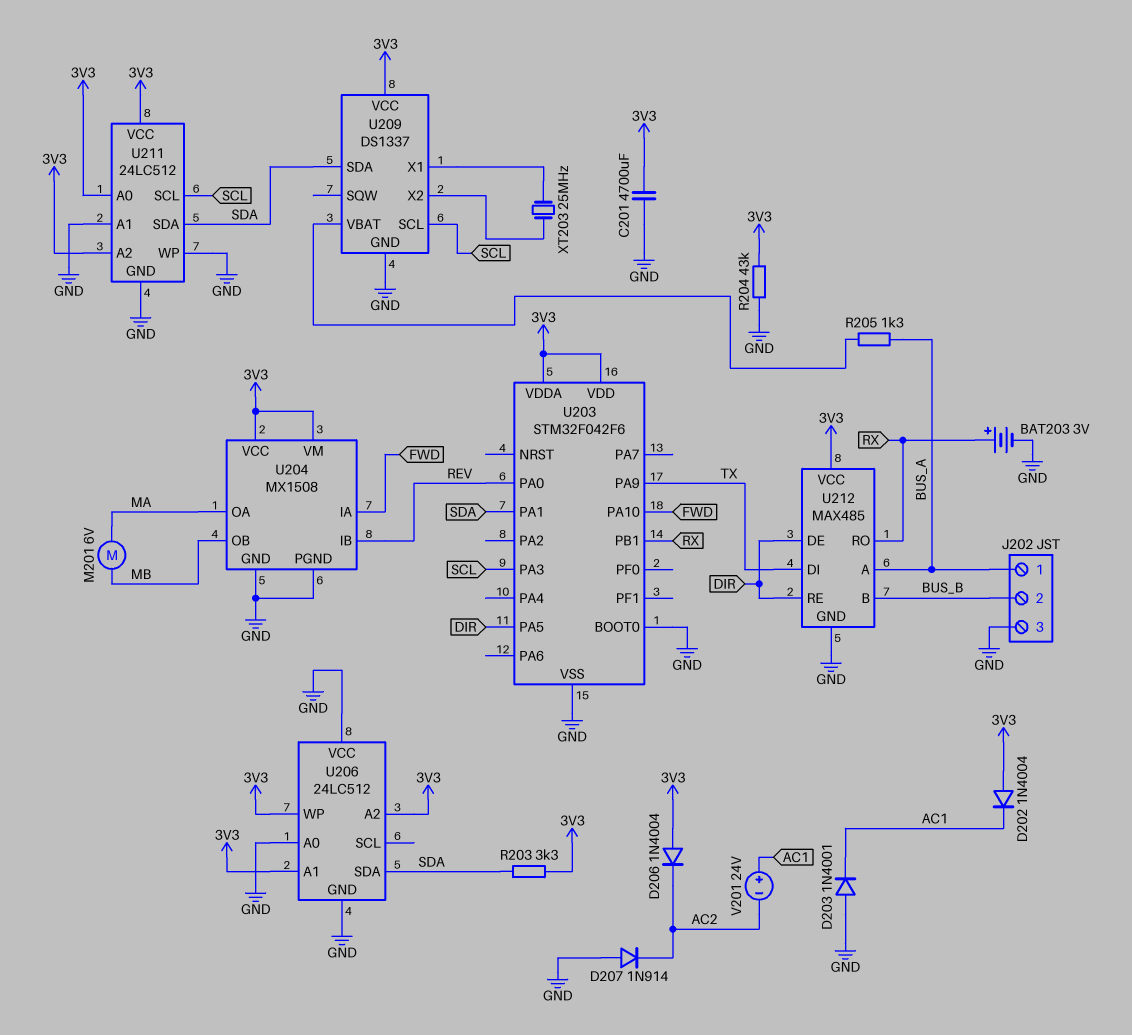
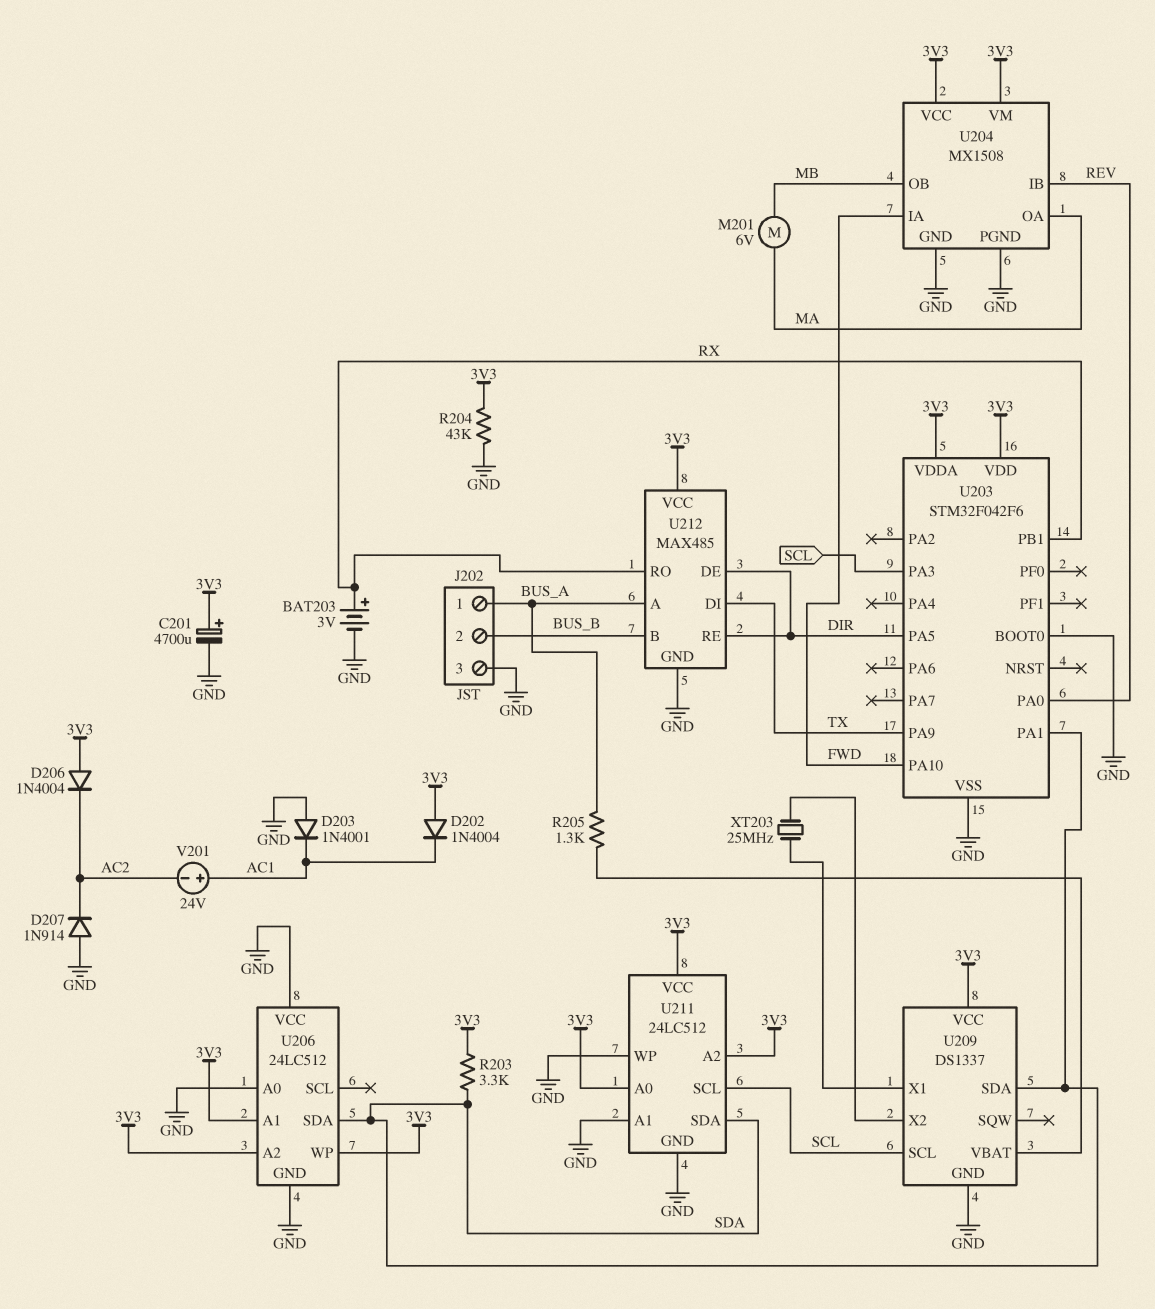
C201: 4700uF (3V3, GND) -> 4700uF (plus 3V3, minus GND)

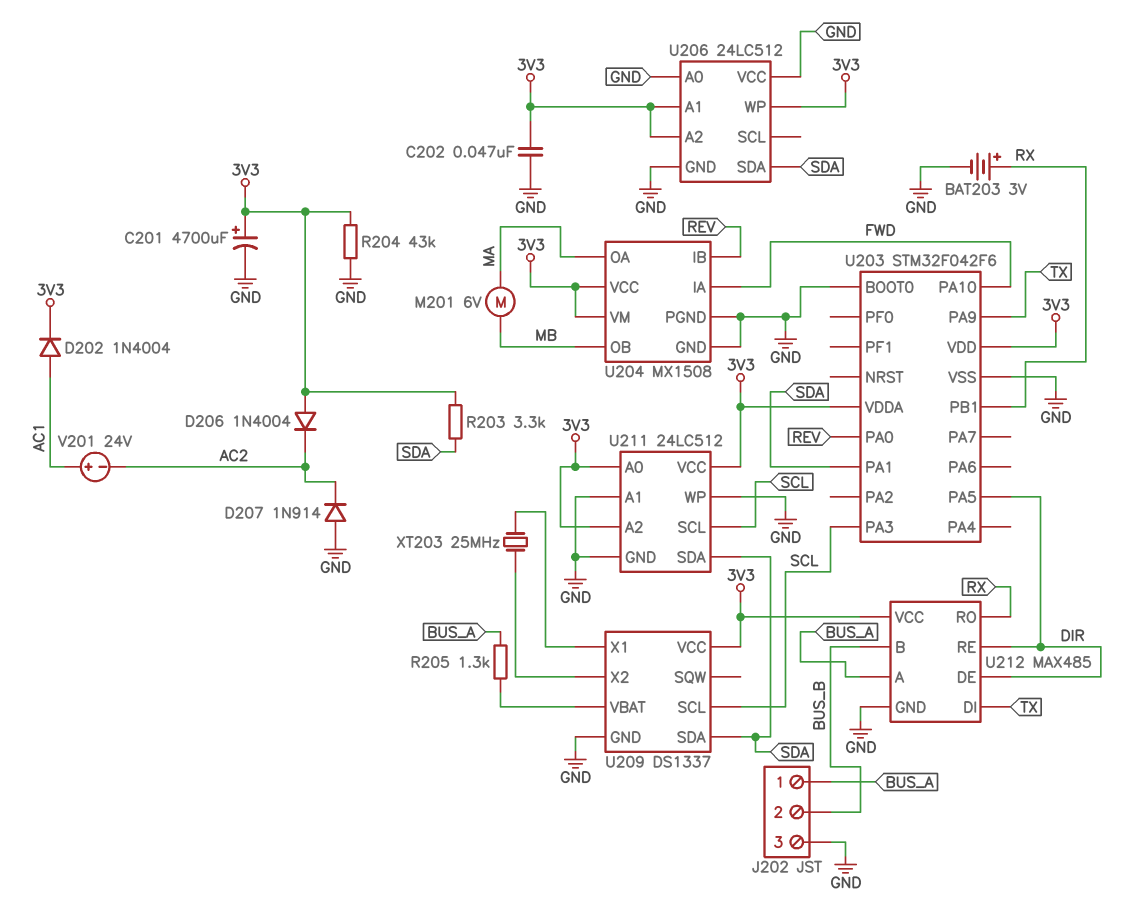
C202: none -> 47nF (3V3, GND)
D202: diode 1N4004 (A 3V3, K AC1) -> diode 1N4004 (A AC1, K 3V3)
D203: diode 1N4001 (A GND, K AC1) -> none

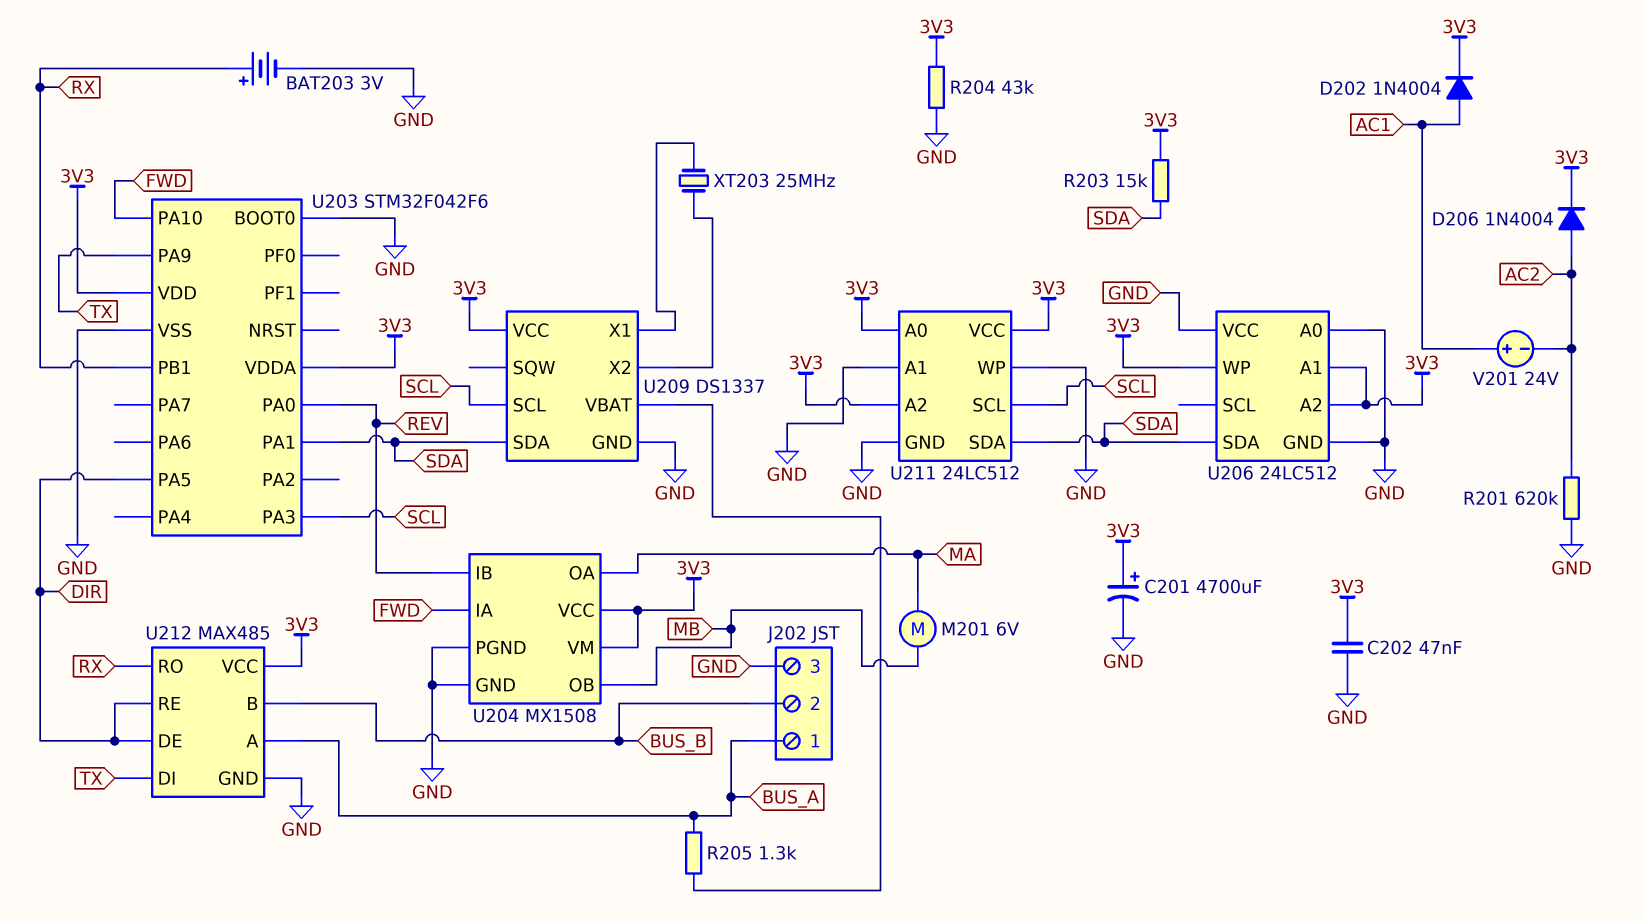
D206: diode 1N4004 (A 3V3, K AC2) -> diode 1N4004 (A AC2, K 3V3)
D207: diode 1N914 (A GND, K AC2) -> none
R201: none -> 620k (AC2, GND)
R203: 3.3k (3V3, SDA) -> 15k (3V3, SDA)

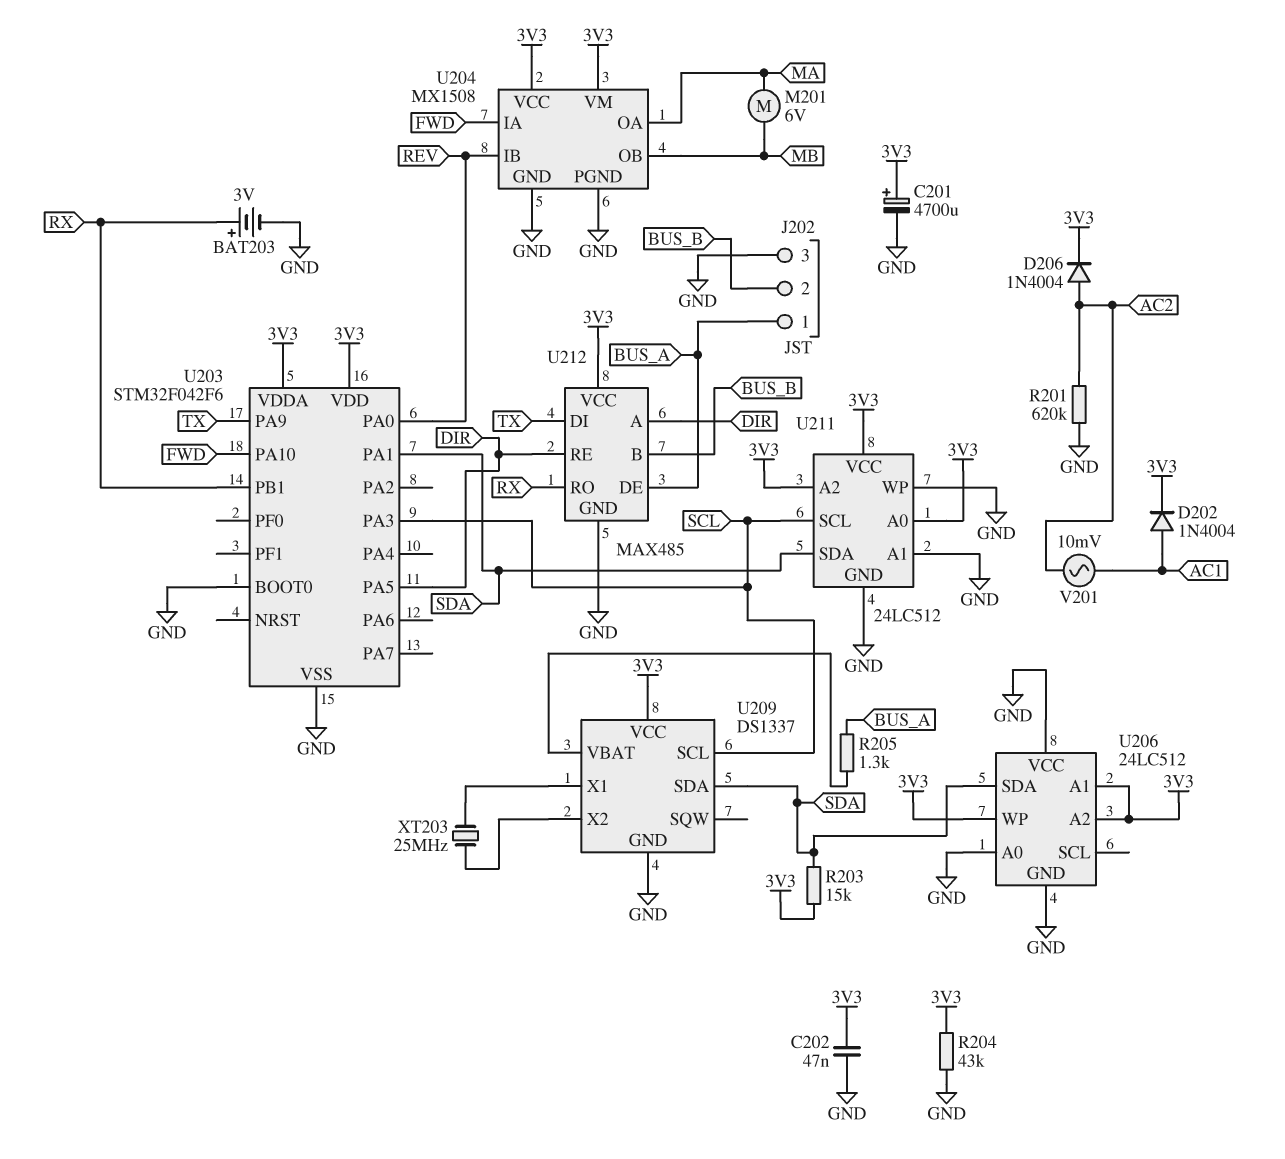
U212 pin A: BUS_A -> DIR
U212 pin DE: DIR -> BUS_A
V201: 24V (plus AC1, minus AC2) -> AC 10mV (AC1, AC2)

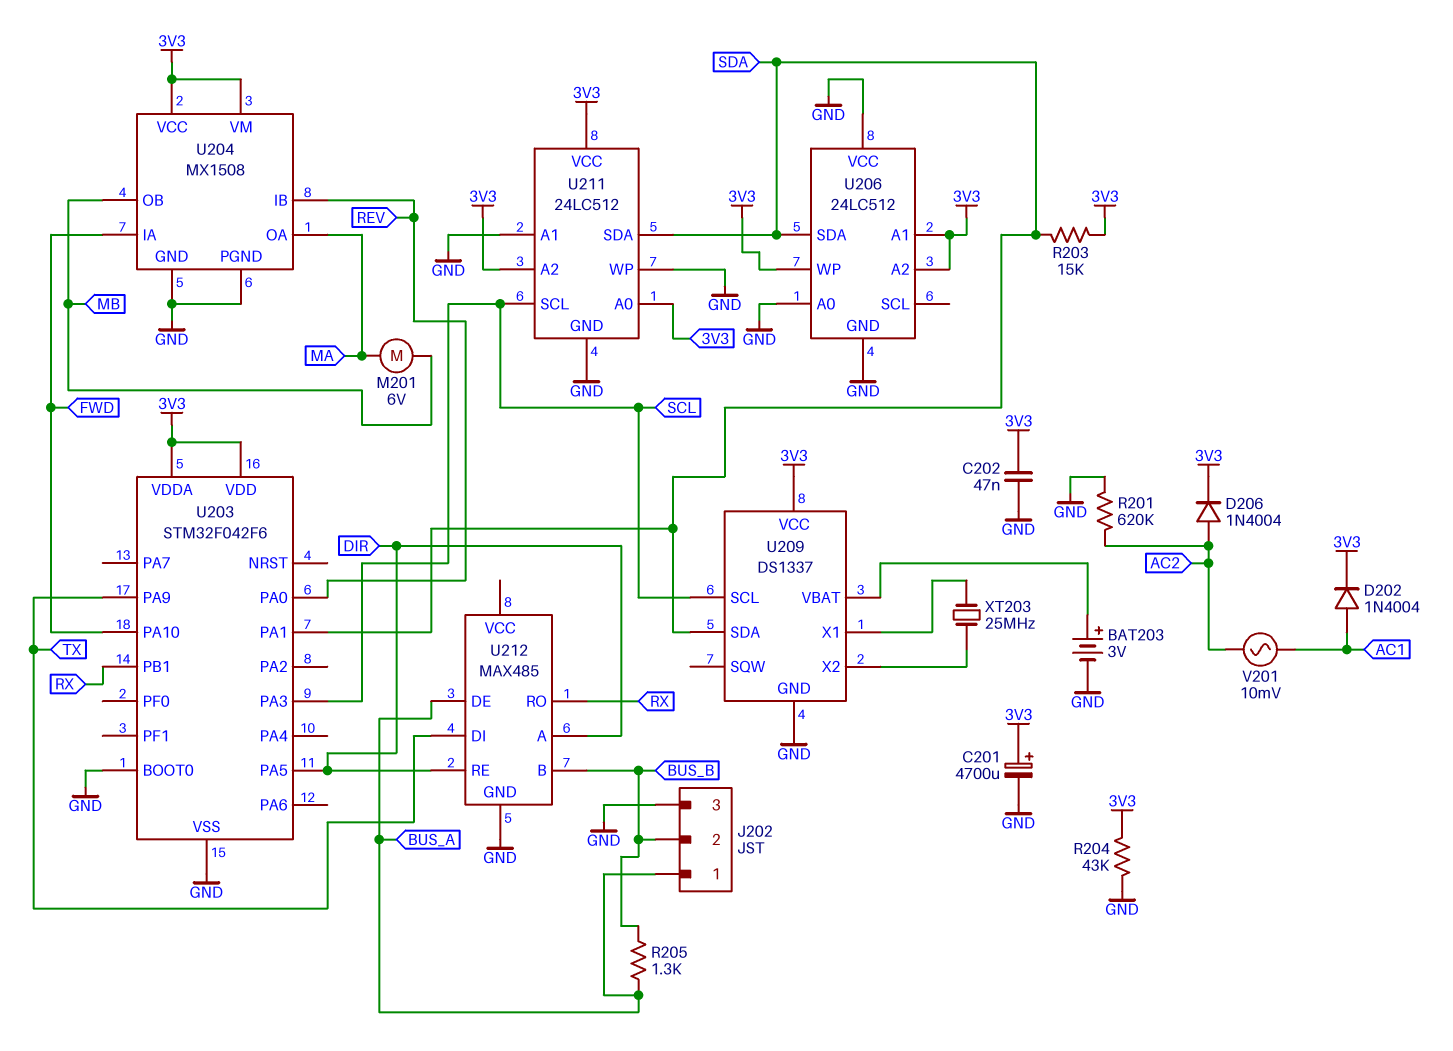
BAT203: 3V (plus RX, minus GND) -> 3V (plus U209/VBAT, minus GND)
R205: 1.3k (BUS_A, U209/VBAT) -> 1.3k (BUS_A, BUS_B)
U212 pin VCC: 3V3 -> none

